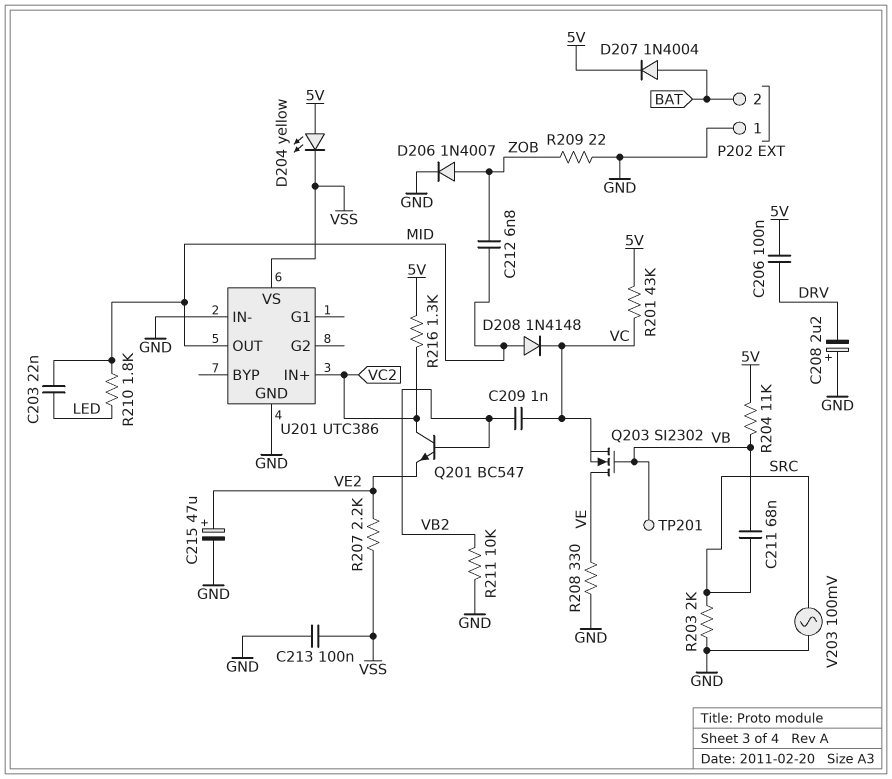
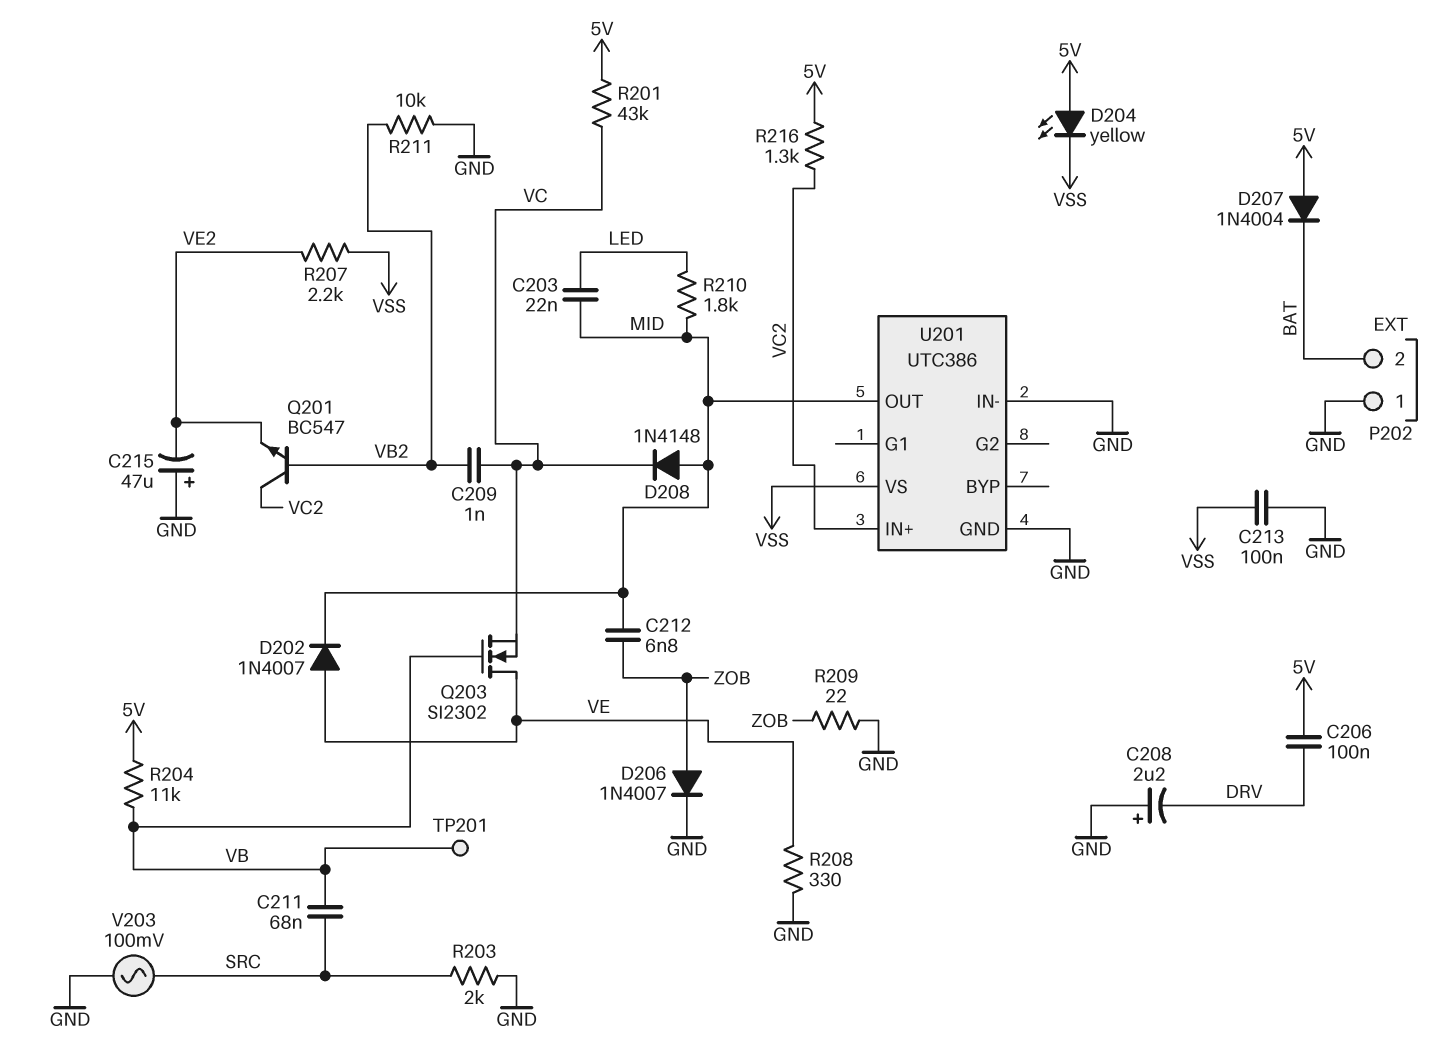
C215: 47uF (plus VE2, minus GND) -> 47uF (plus GND, minus VE2)
D202: none -> diode 1N4007 (A VE, K MID)
D207: diode 1N4004 (A BAT, K 5V) -> diode 1N4004 (A 5V, K BAT)

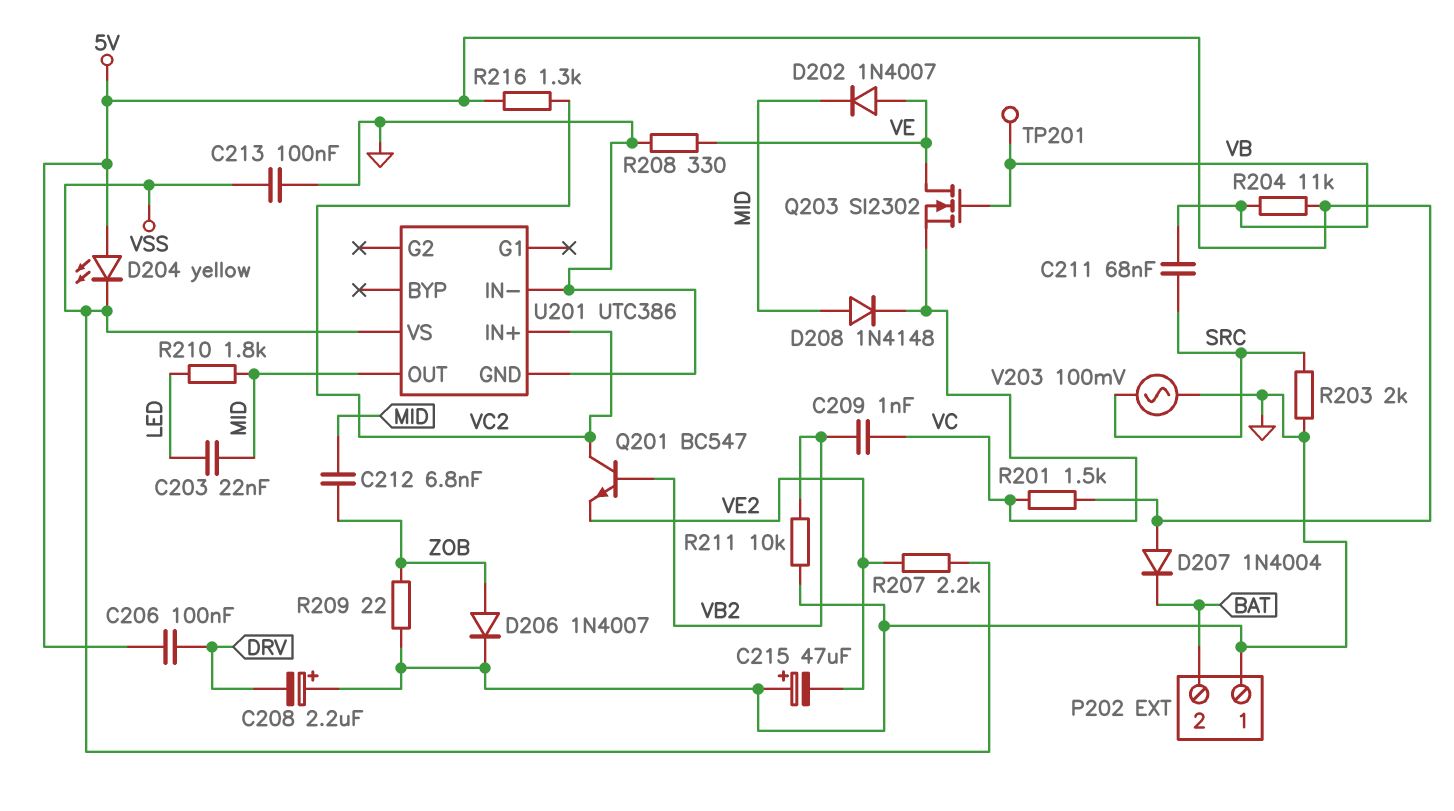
R201: 43k (5V, VC) -> 1.5k (5V, VC)

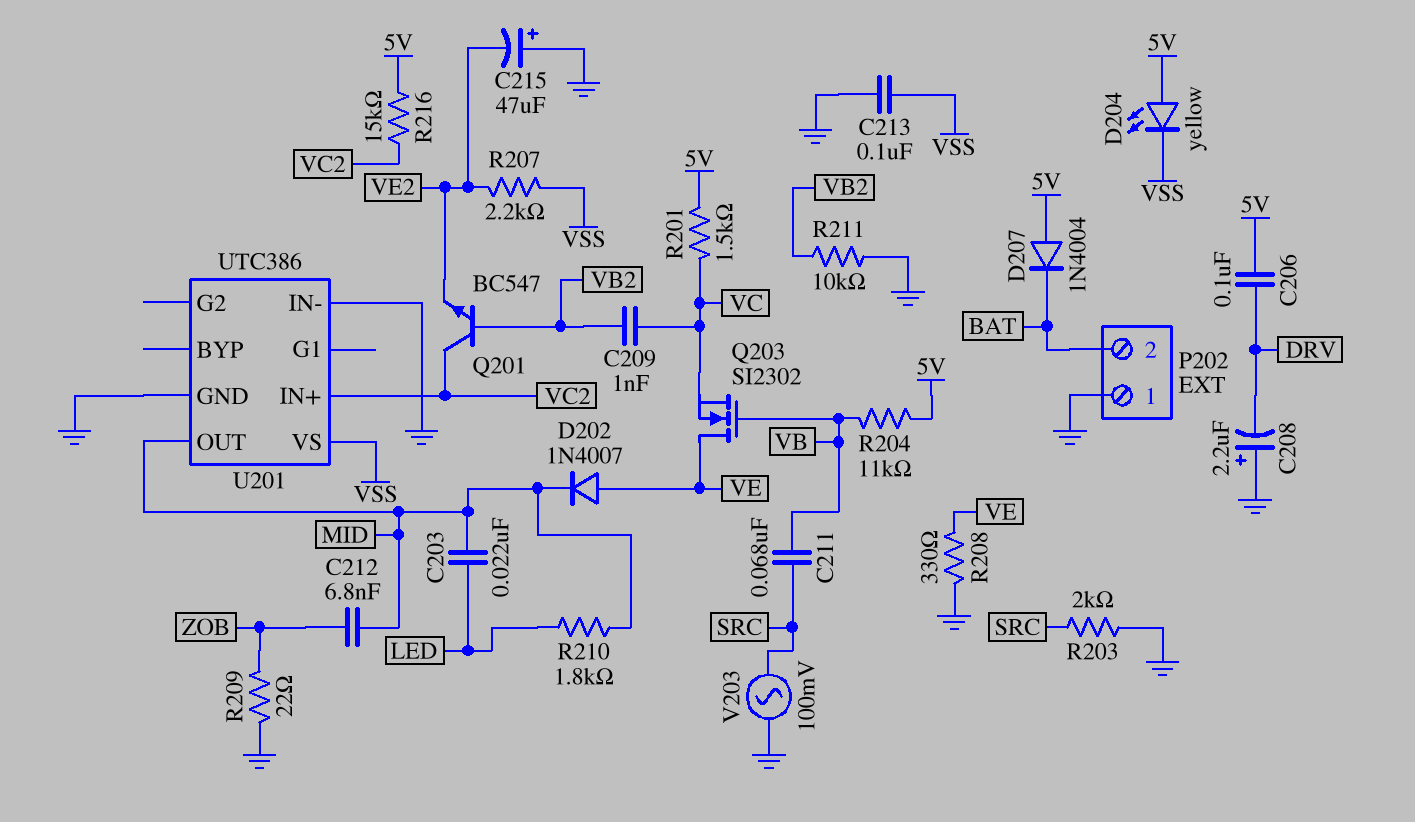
D206: diode 1N4007 (A ZOB, K GND) -> none
D208: diode 1N4148 (A MID, K VC) -> none
R216: 1.3k (5V, VC2) -> 15k (5V, VC2)
TP201: test point (VB) -> none

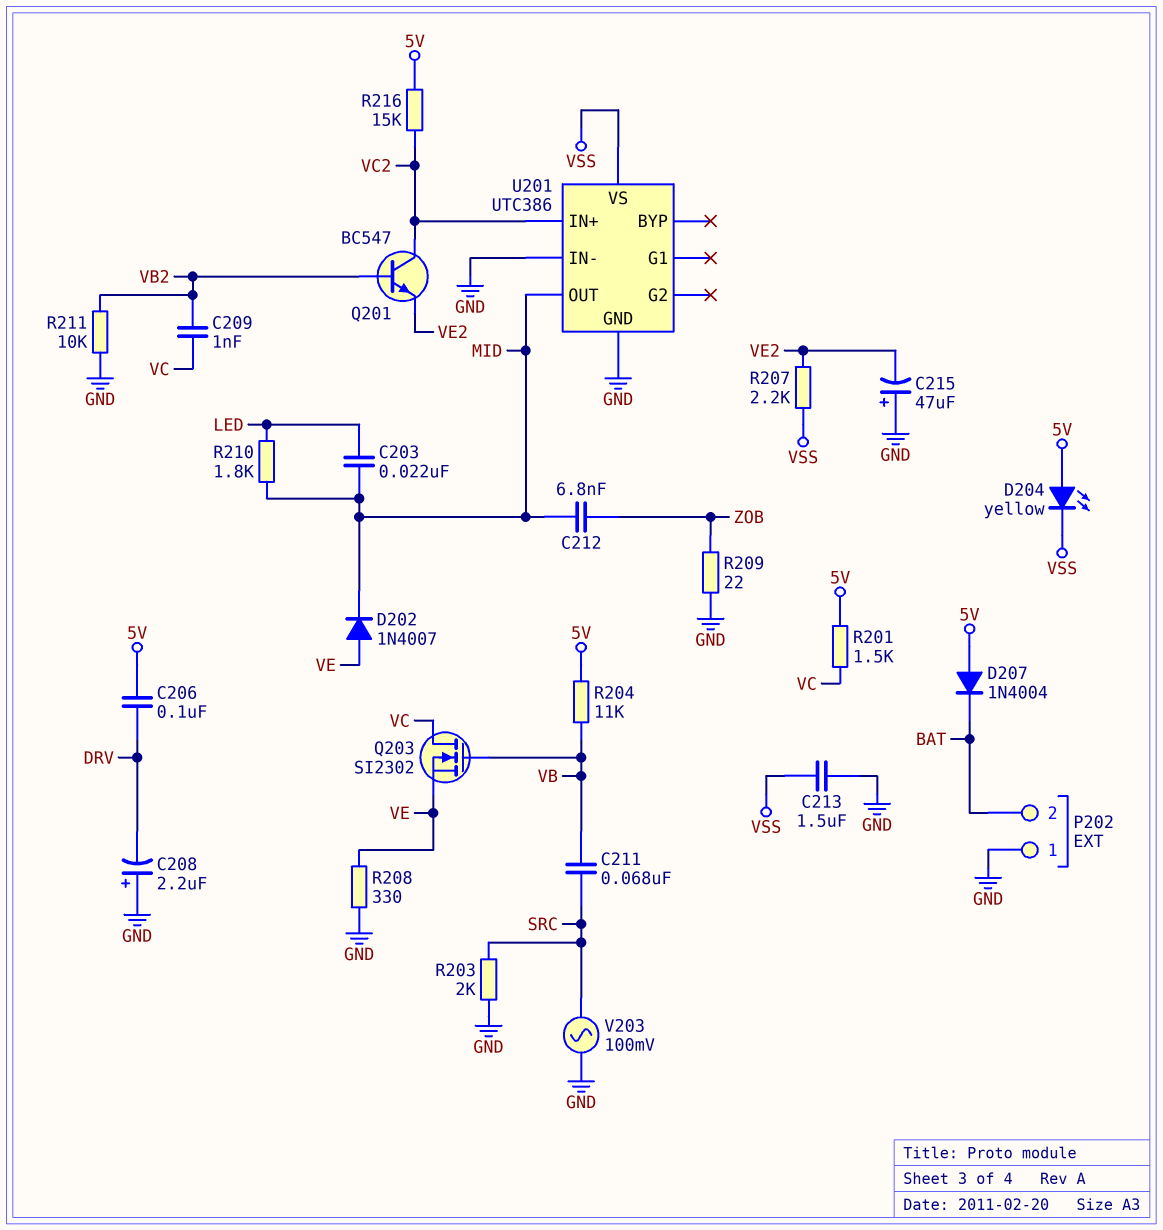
C213: 100nF (GND, VSS) -> 1.5uF (GND, VSS)
Q203: NMOS SI2302 (G VB, D VE, S VC) -> NMOS SI2302 (G VB, D VC, S VE)

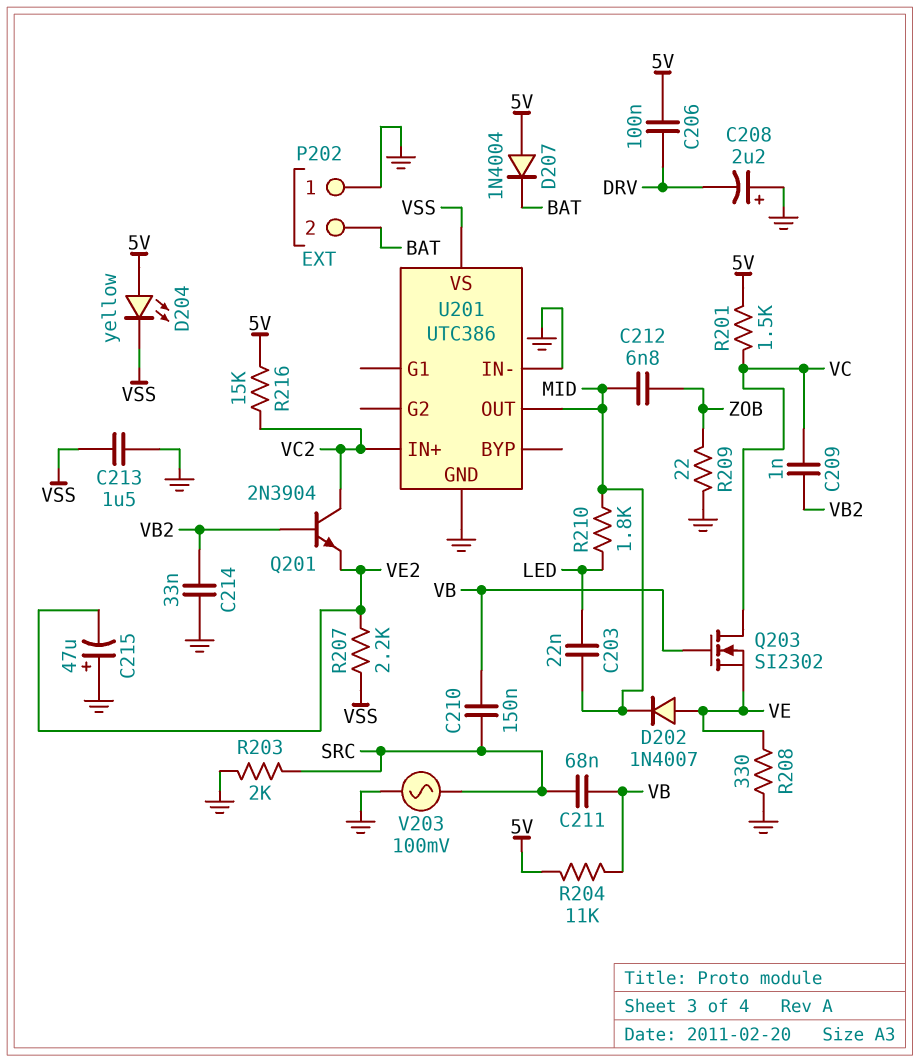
C210: none -> 150nF (SRC, VB)
C214: none -> 33nF (GND, VB2)
Q201: NPN BC547 (B VB2, C VC2, E VE2) -> NPN 2N3904 (B VB2, C VC2, E VE2)
R211: 10k (GND, VB2) -> none

